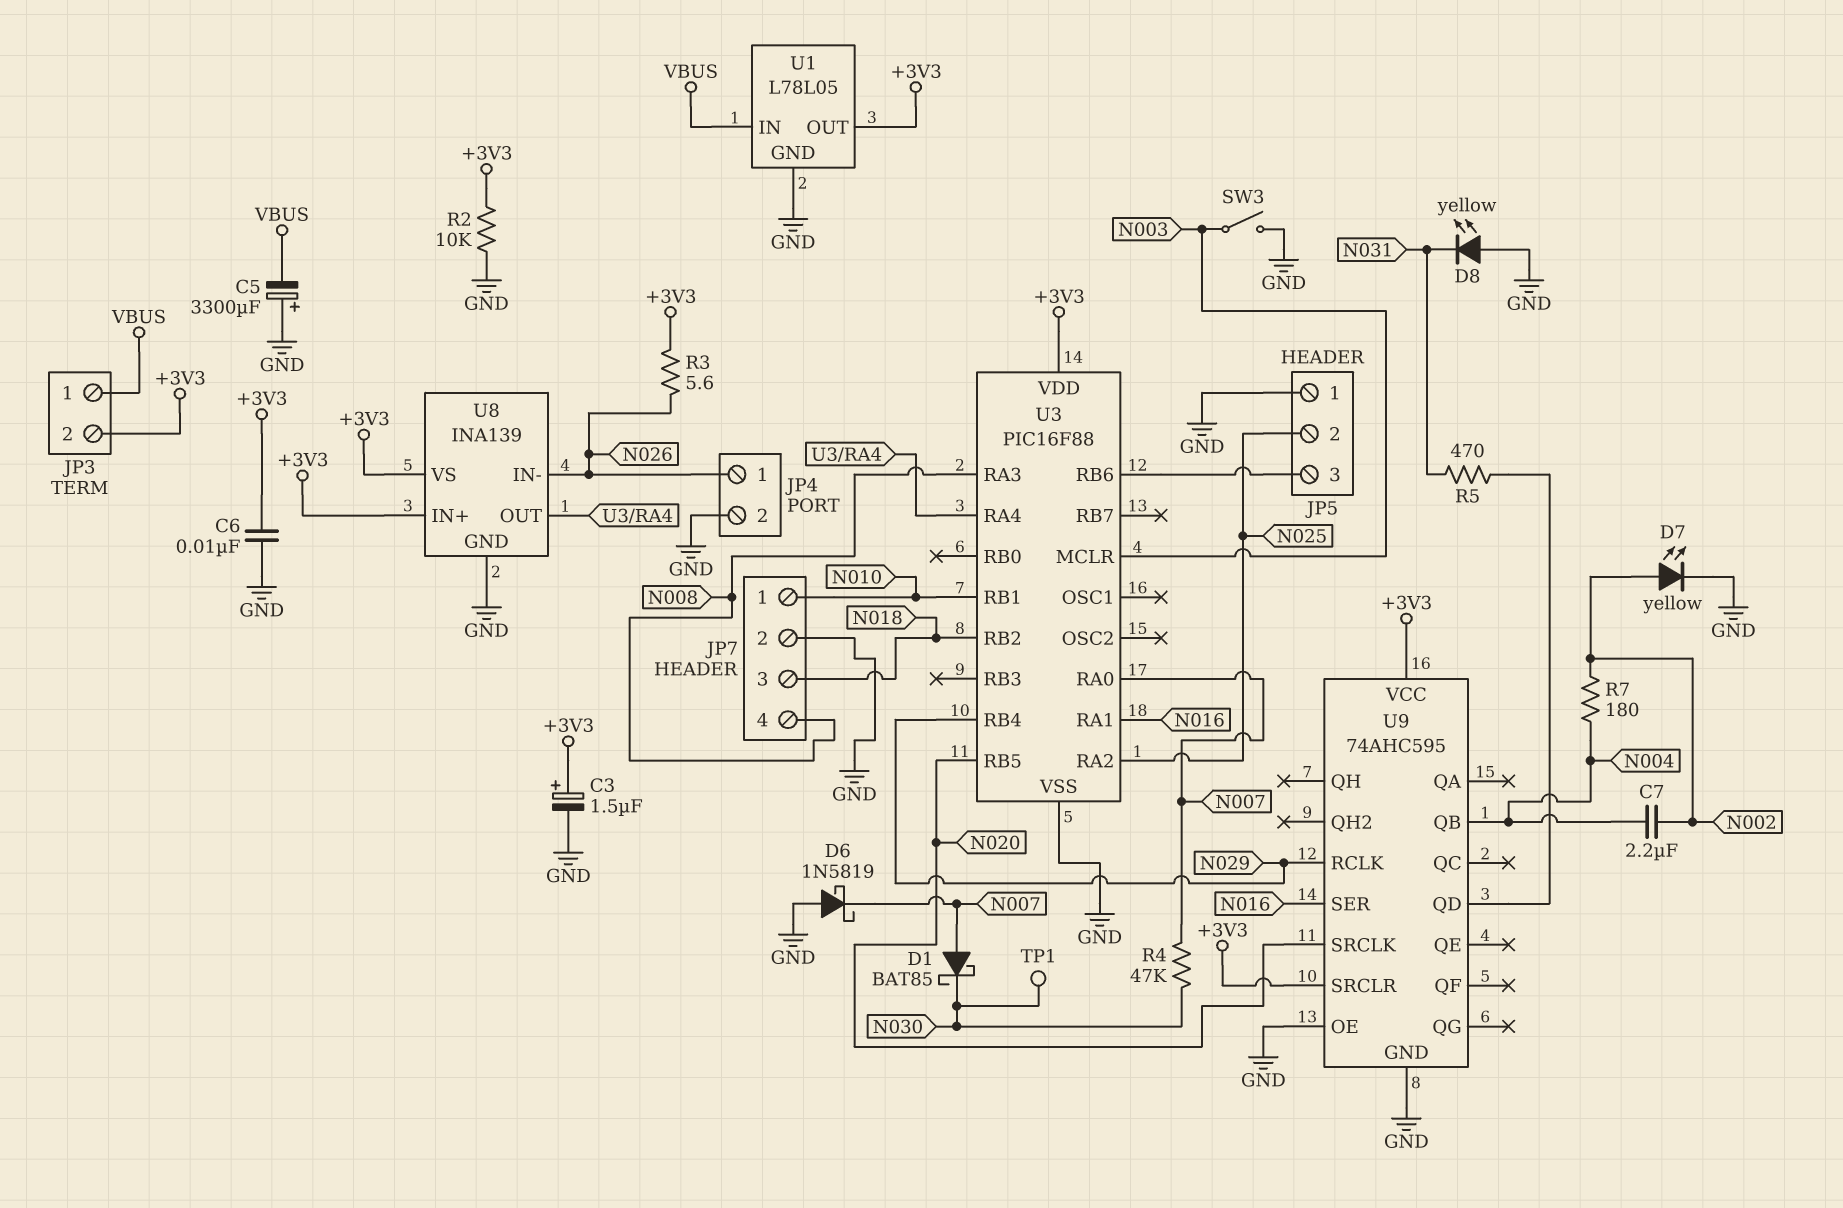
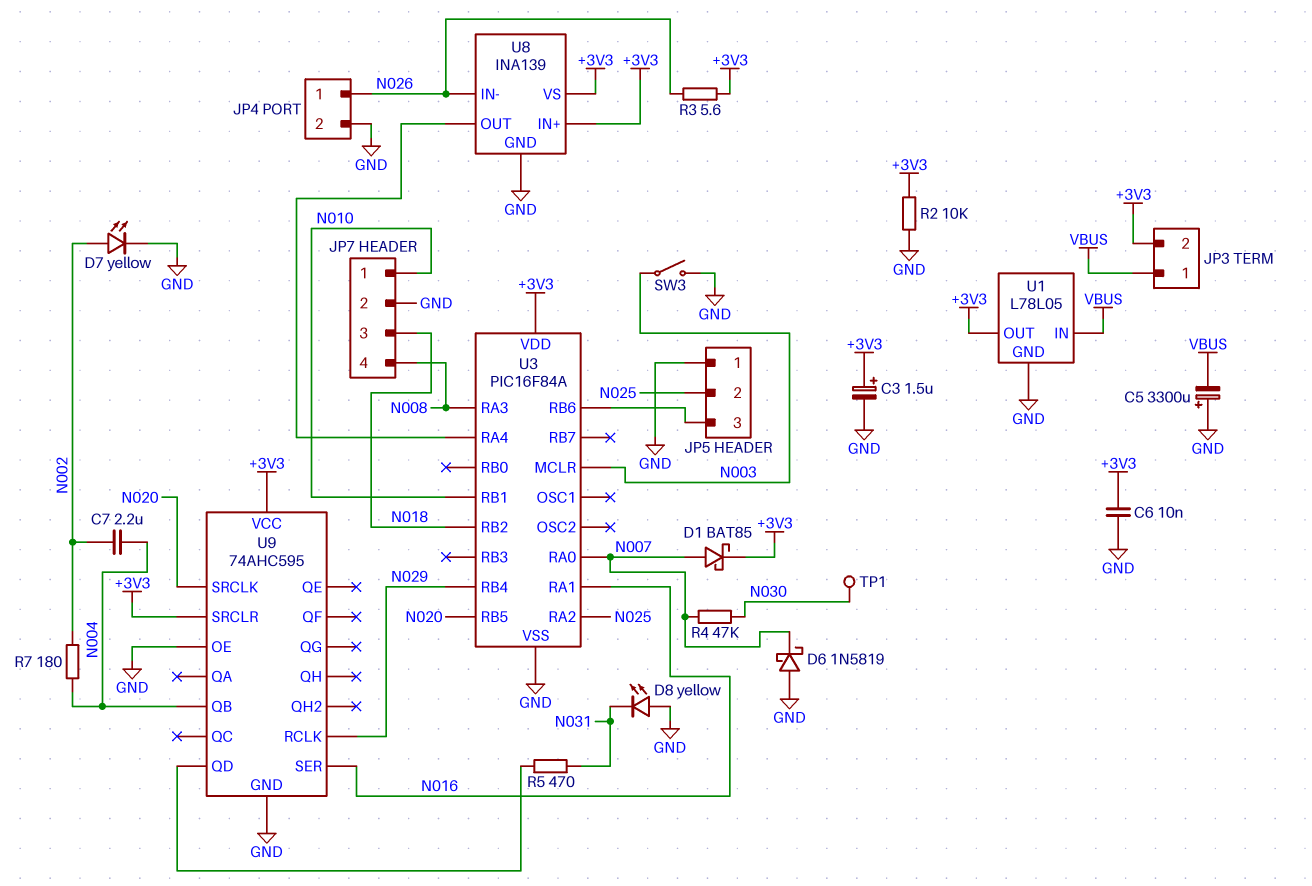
D1: schottky BAT85 (A N007, K N030) -> schottky BAT85 (A N007, K +3V3)
U3: PIC16F88 -> PIC16F84A

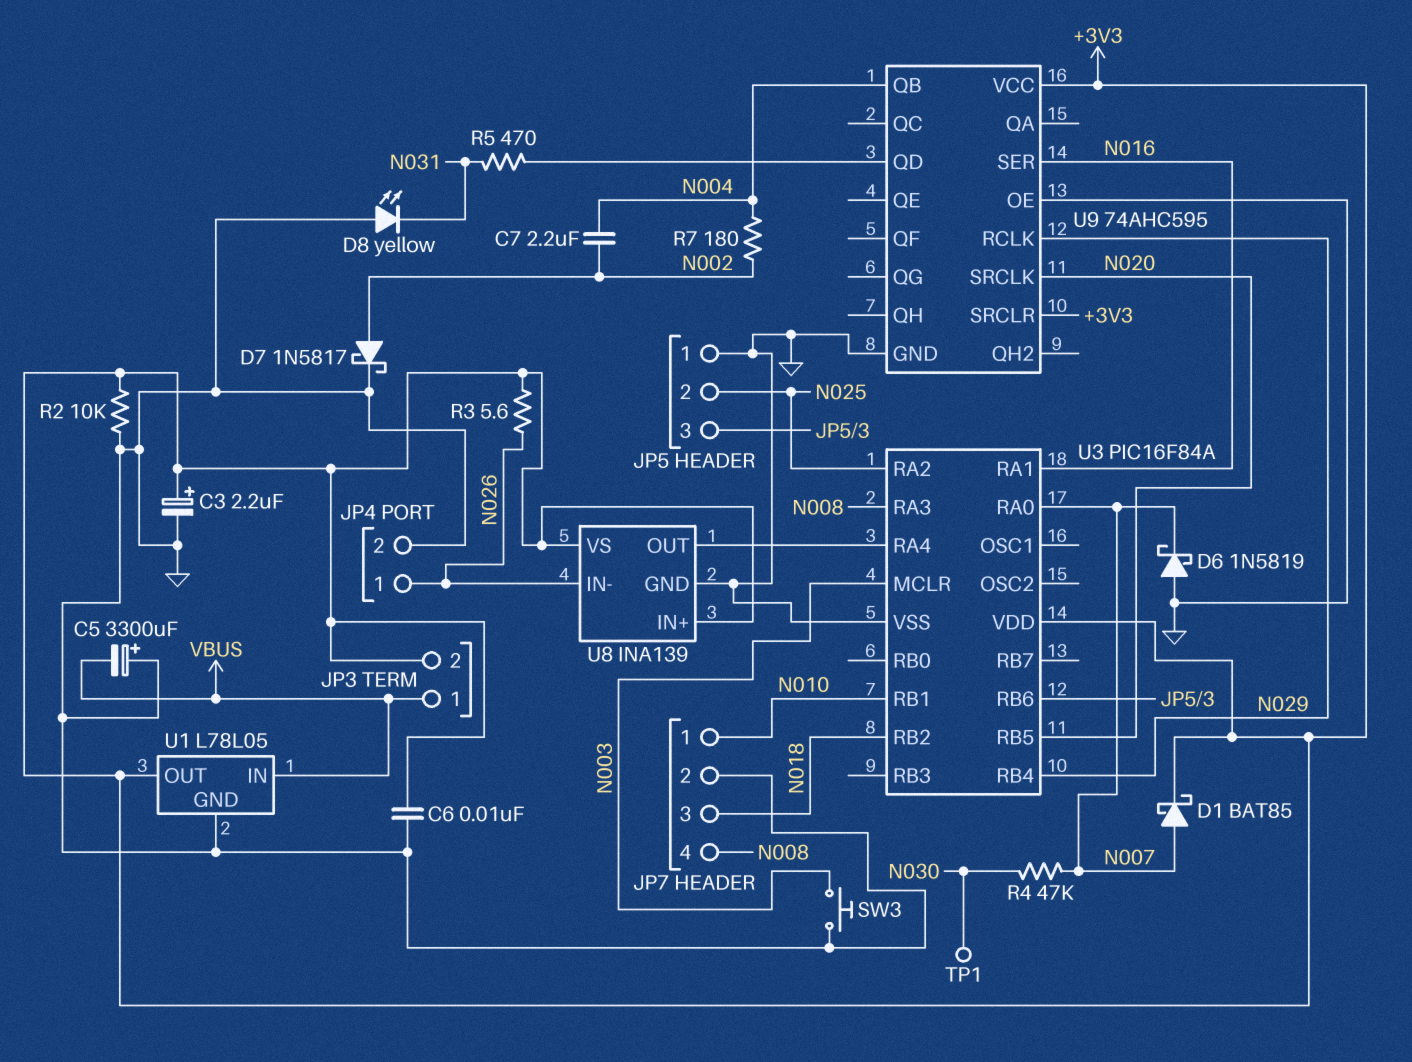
C3: 1.5uF (plus +3V3, minus GND) -> 2.2uF (plus +3V3, minus GND)
D7: LED yellow (A N002, K GND) -> schottky 1N5817 (A N002, K GND)
SW3: switch (GND, N003) -> button (GND, N003)

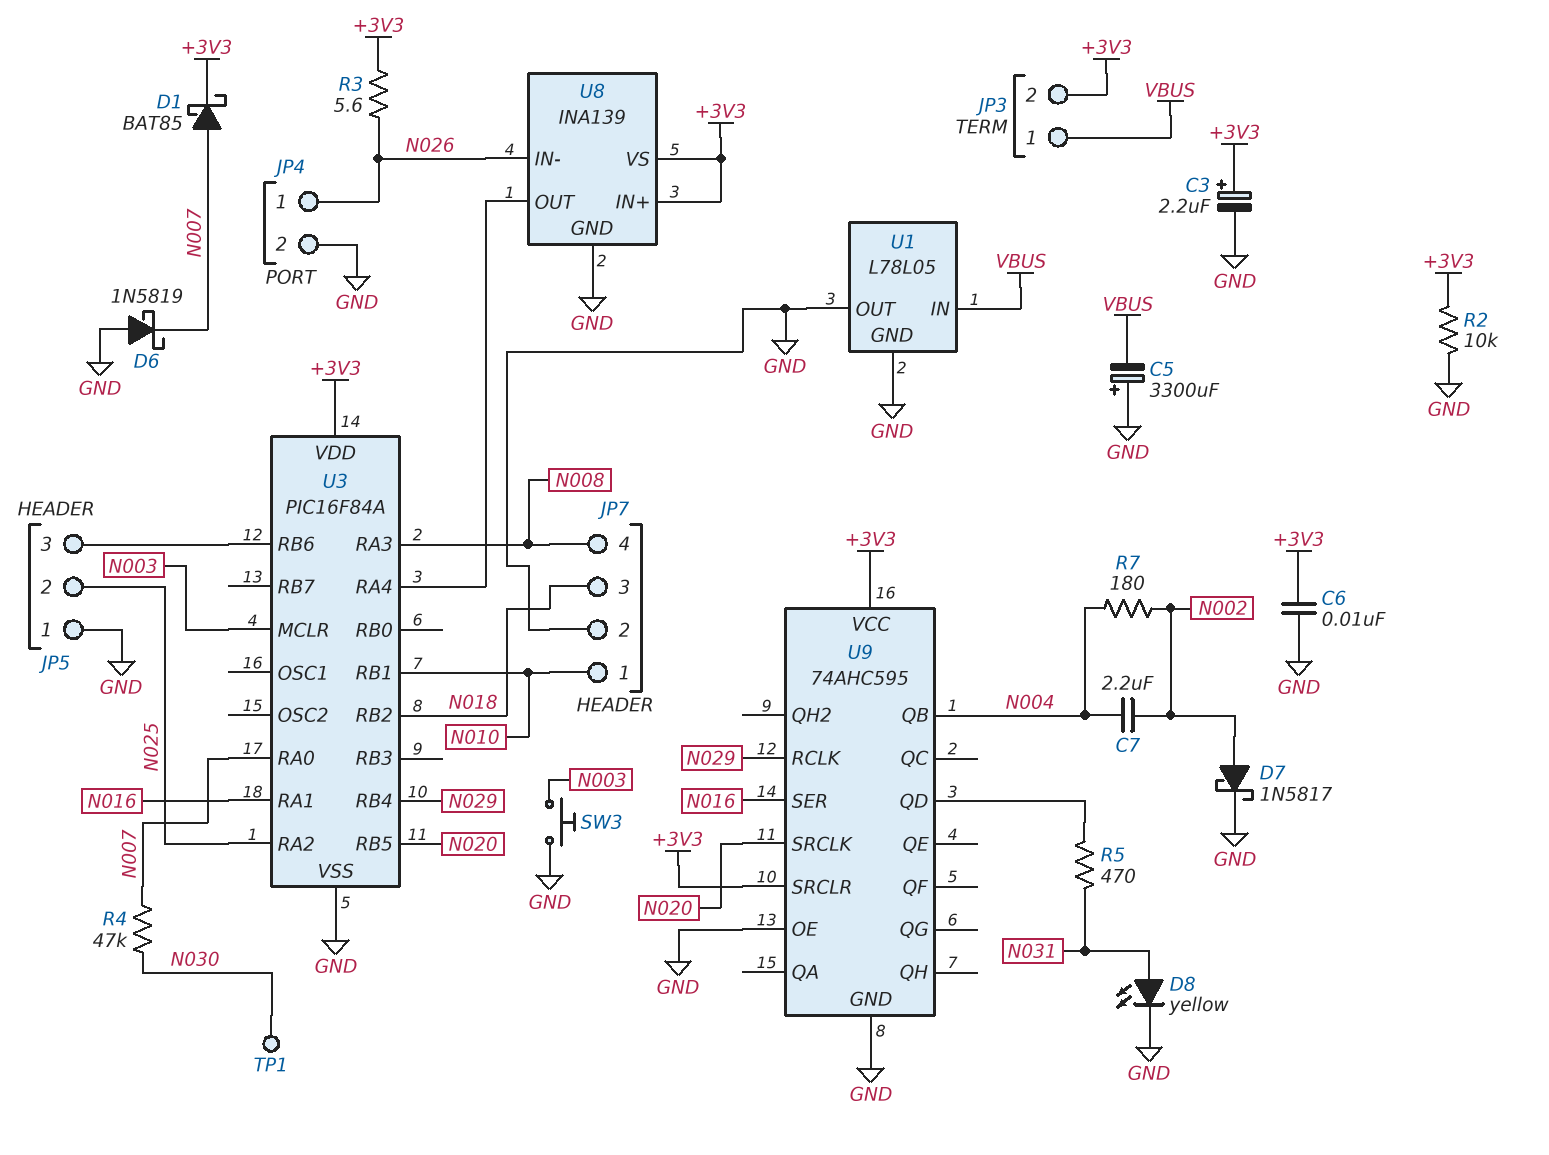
D8: LED yellow (A GND, K N031) -> LED yellow (A N031, K GND)
U1 pin OUT: +3V3 -> GND

